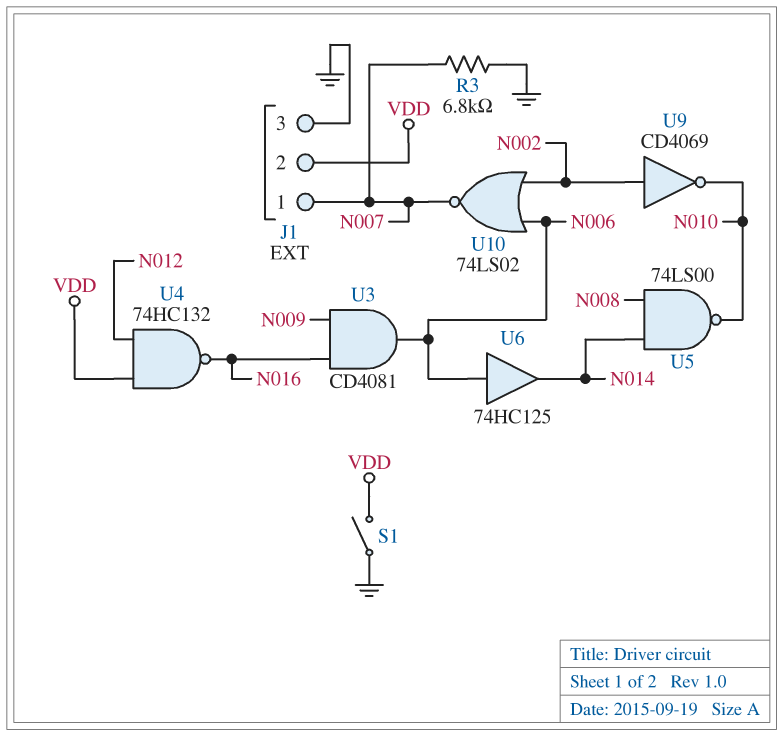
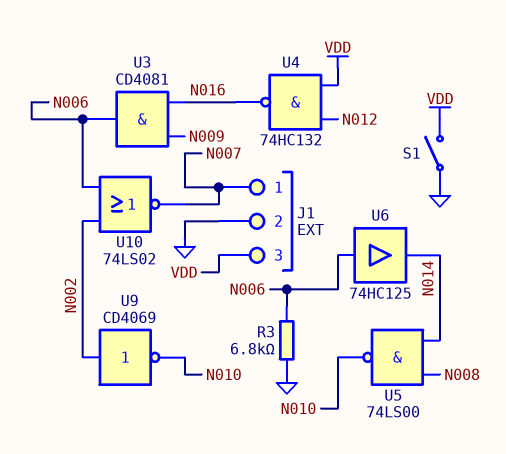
J1 pin 2: VDD -> GND
J1 pin 3: GND -> VDD
R3: 6.8k (GND, N007) -> 6.8k (GND, N006)

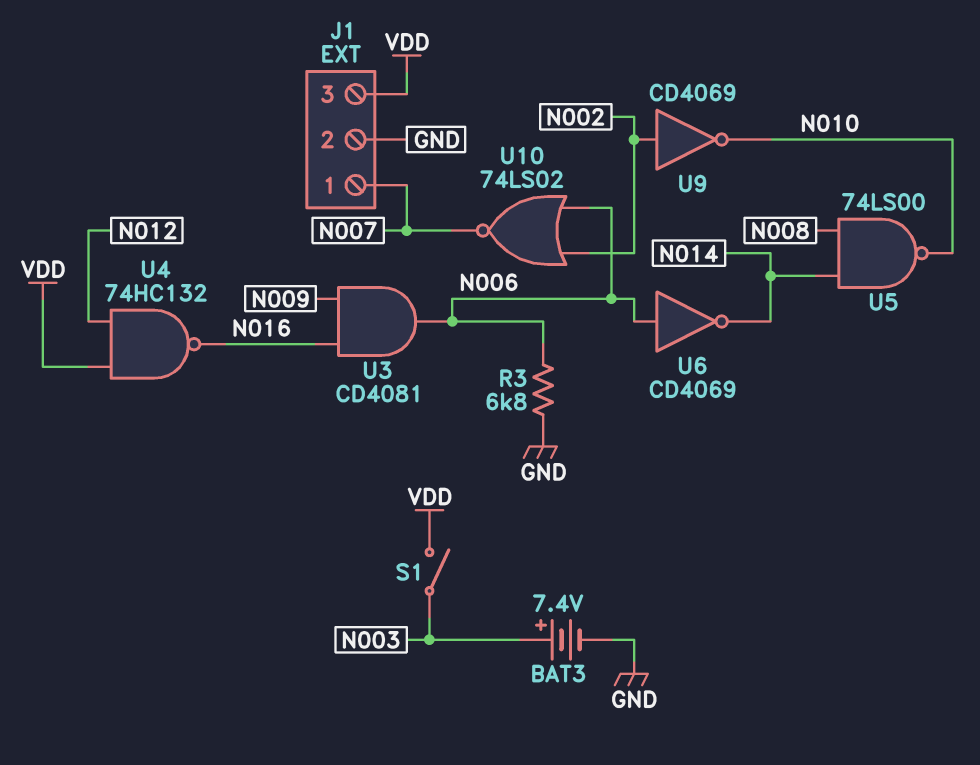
BAT3: none -> 7.4V (plus N003, minus GND)
S1: switch (GND, VDD) -> switch (N003, VDD)
U6: buffer 74HC125 (in N006, out N014) -> NOT CD4069 (in N006, out N014)

